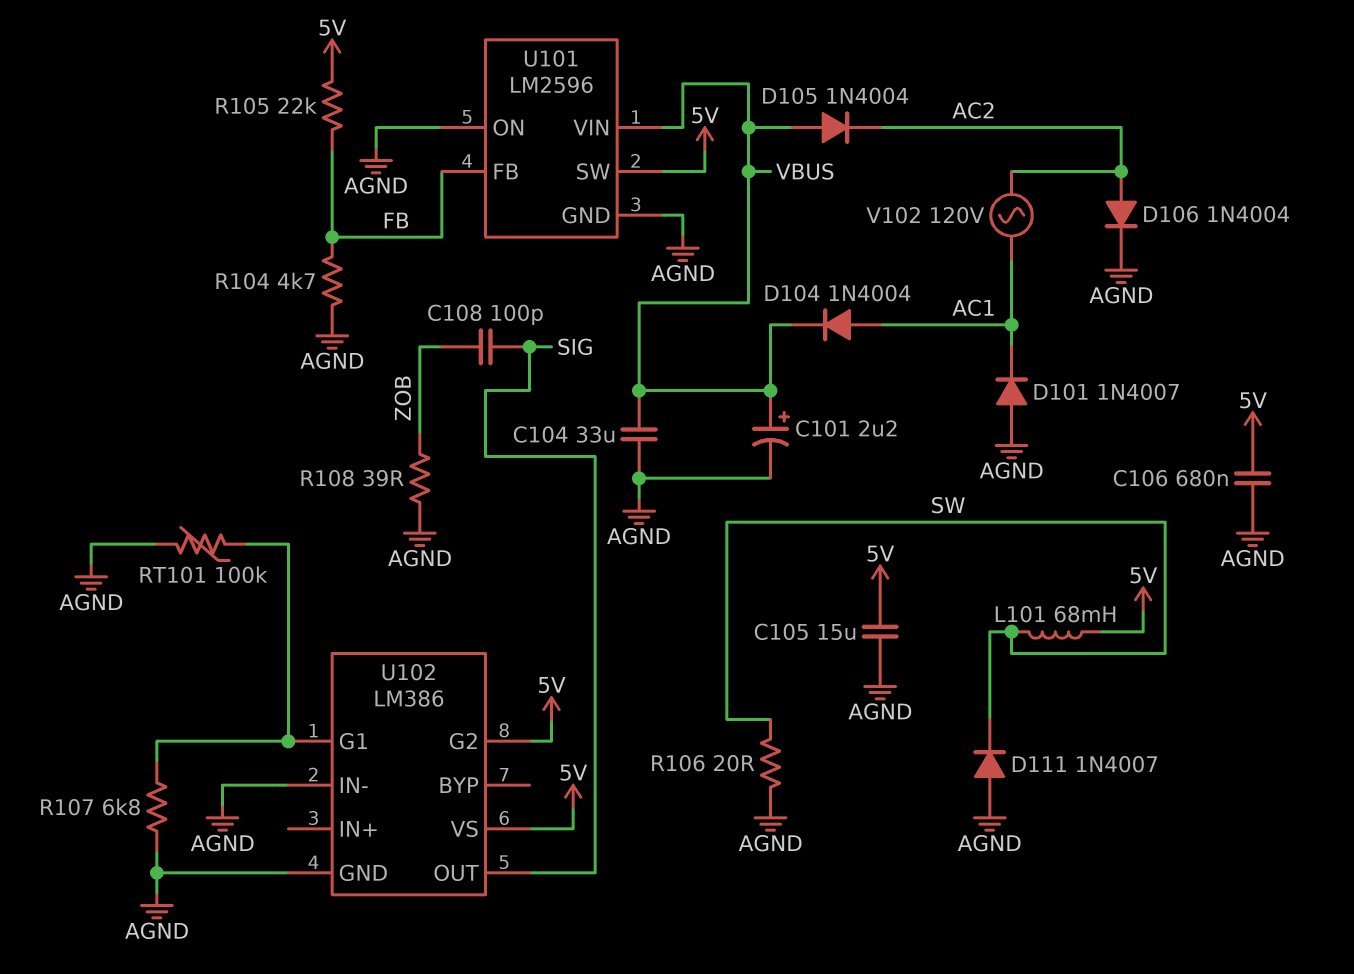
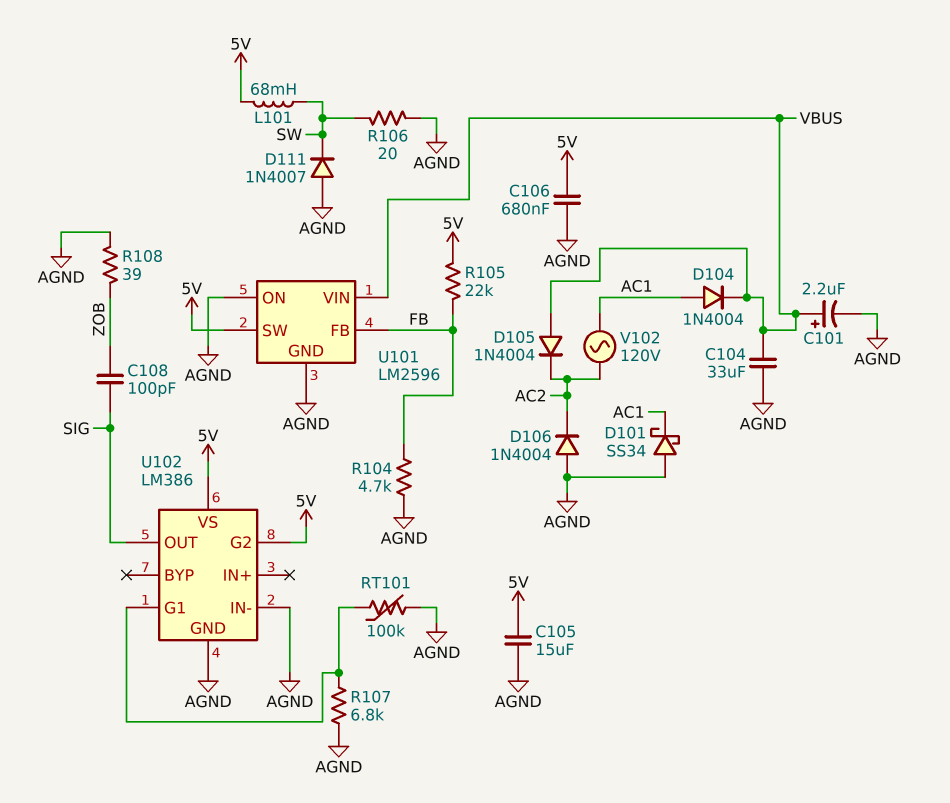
D101: diode 1N4007 (A AGND, K AC1) -> schottky SS34 (A AGND, K AC1)
D106: diode 1N4004 (A AC2, K AGND) -> diode 1N4004 (A AGND, K AC2)

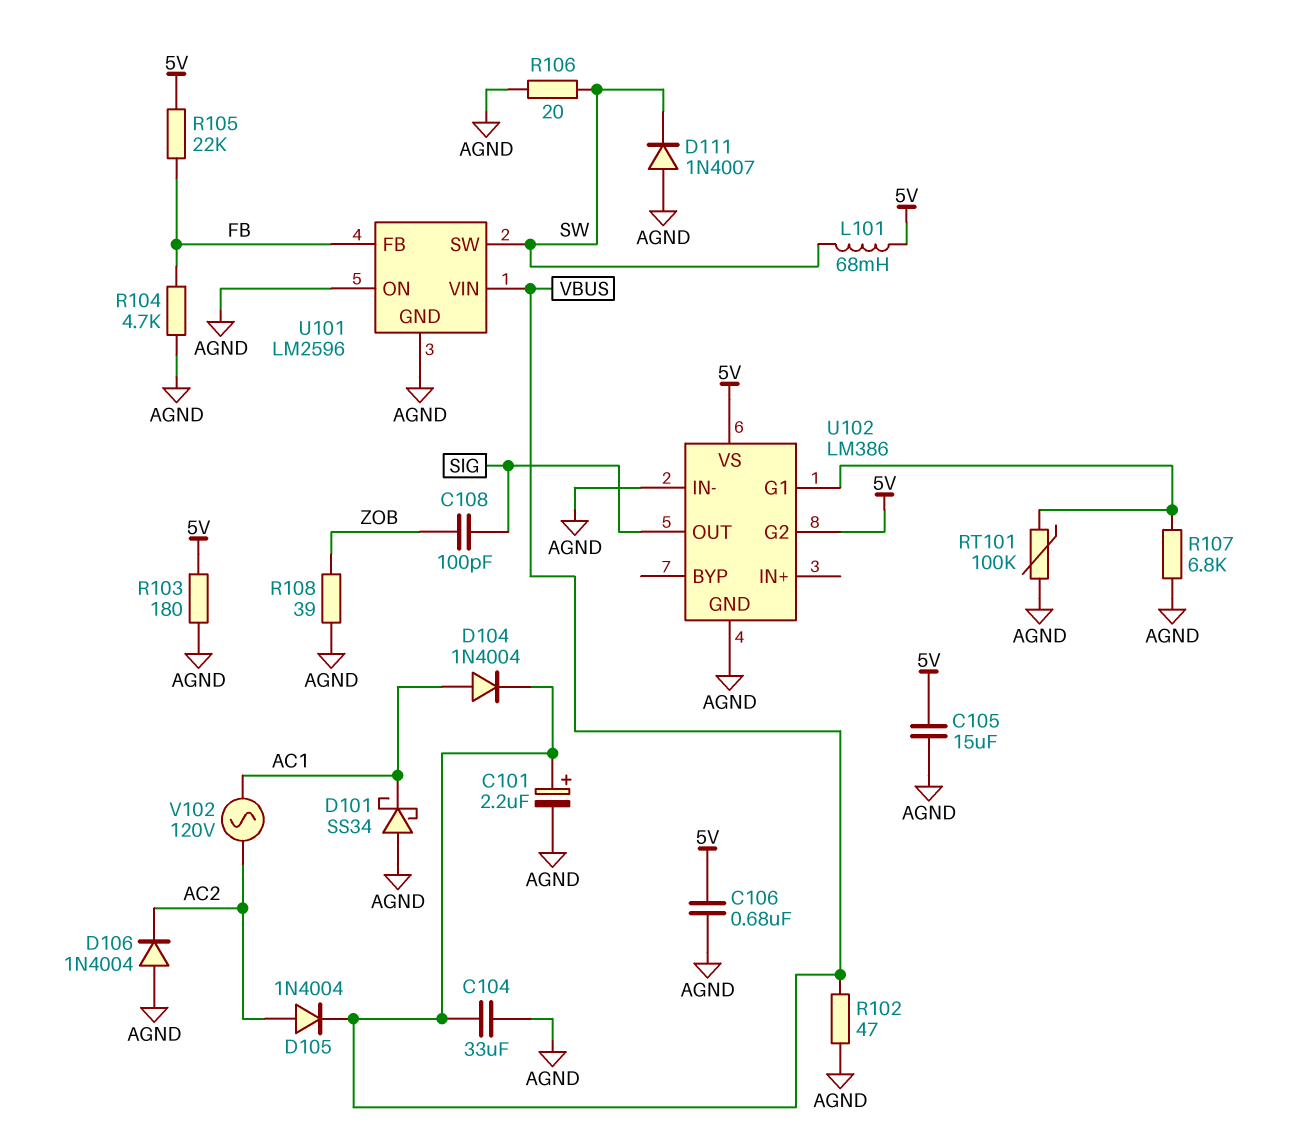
D105: diode 1N4004 (A VBUS, K AC2) -> diode 1N4004 (A AC2, K VBUS)
R102: none -> 47 (AGND, VBUS)
R103: none -> 180 (5V, AGND)
U101 pin SW: 5V -> SW

